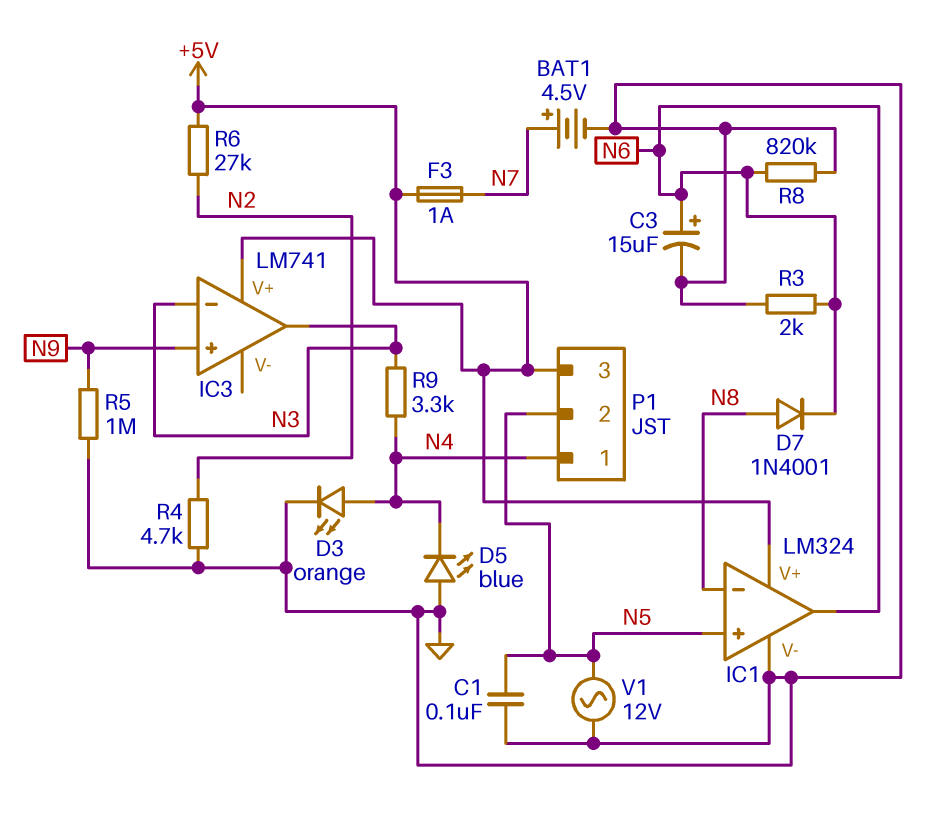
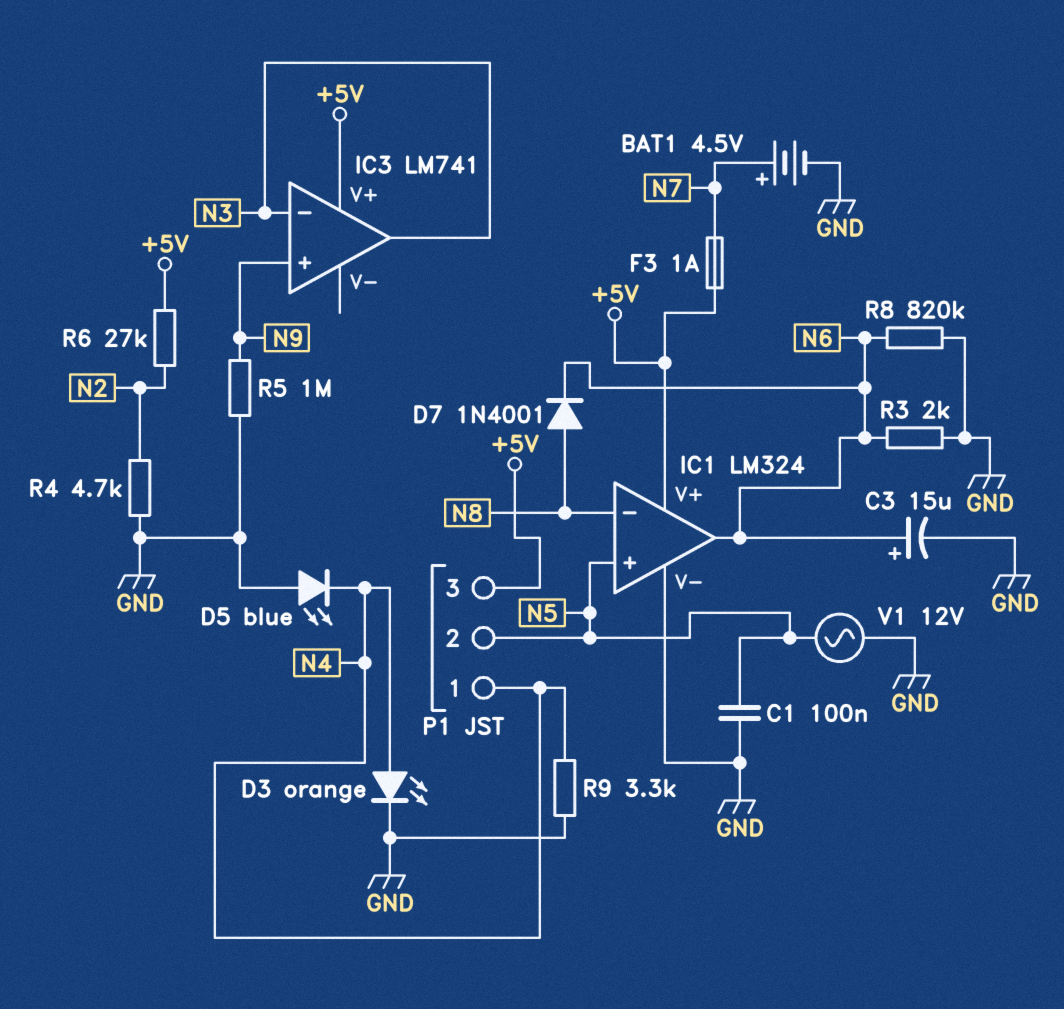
R9: 3.3k (N3, N4) -> 3.3k (GND, N4)

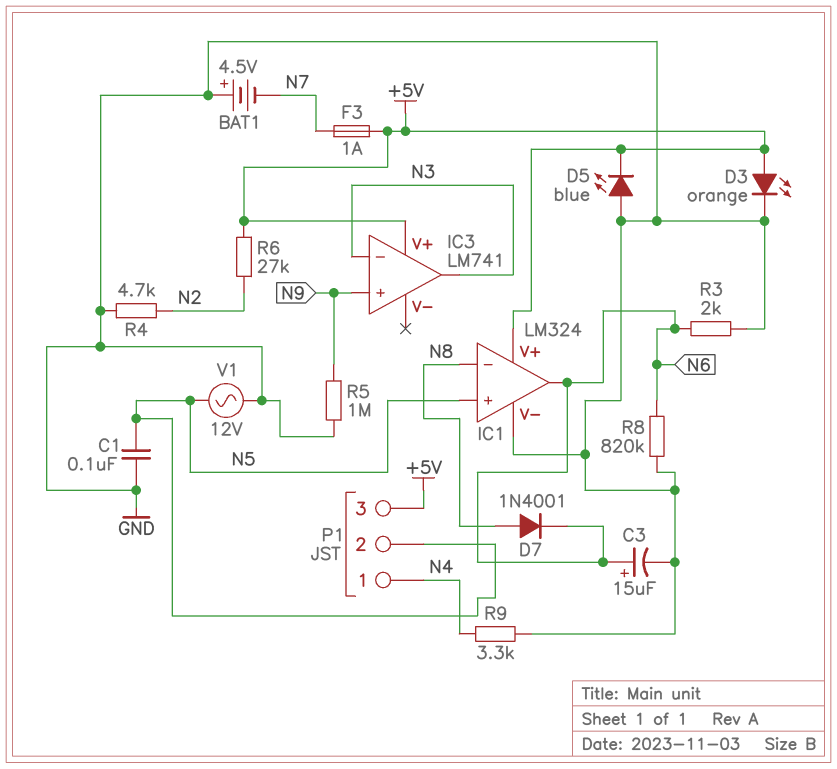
BAT1: 4.5V (plus N7, minus GND) -> 4.5V (plus GND, minus N7)
D3: LED orange (A N4, K GND) -> LED orange (A +5V, K GND)
D5: LED blue (A GND, K N4) -> LED blue (A GND, K +5V)

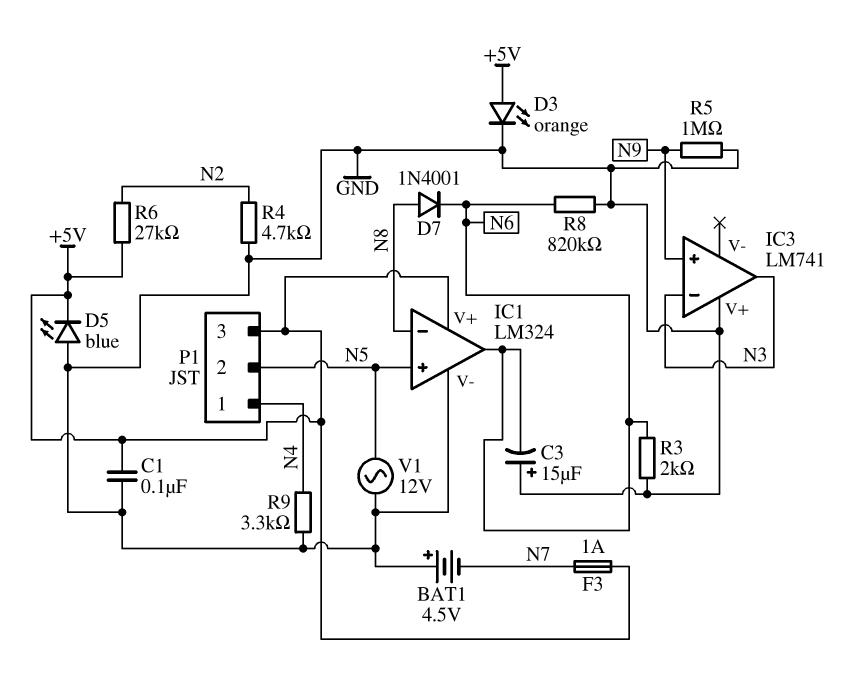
C1: 100nF (GND, N5) -> 100nF (+5V, GND)
C3: 15uF (plus N6, minus GND) -> 15uF (plus GND, minus N6)
IC3 pin V+: +5V -> GND

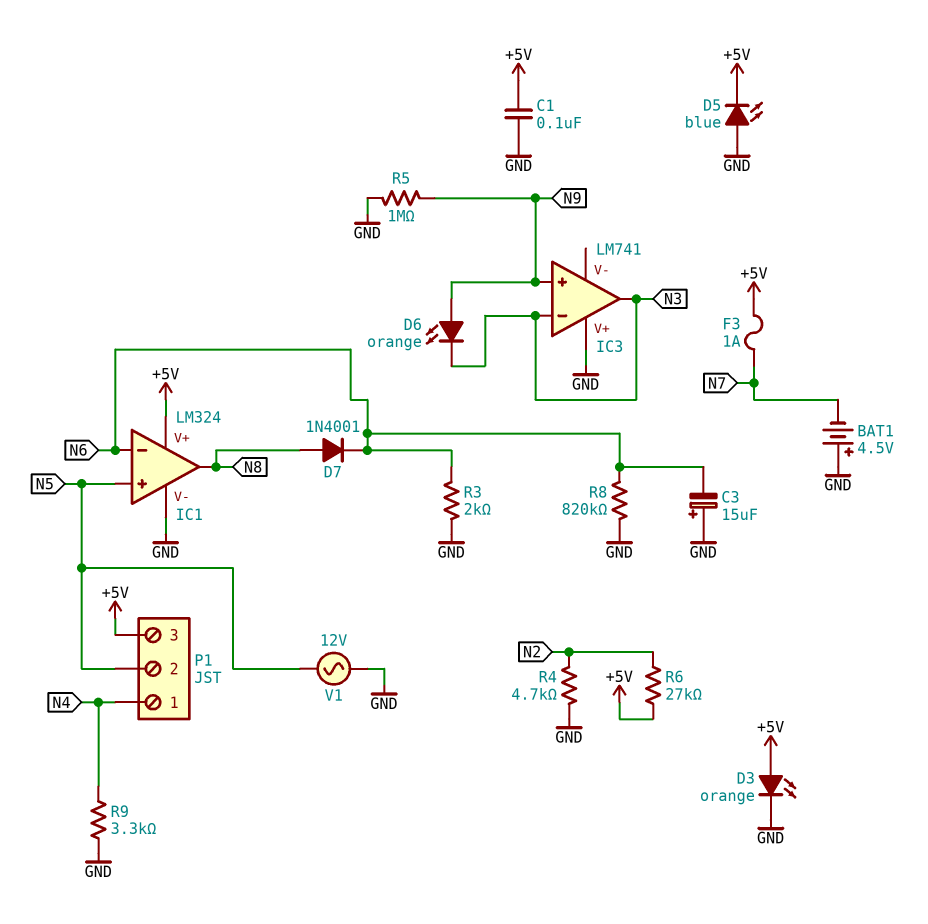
D6: none -> LED orange (A N9, K N3)
IC1 pin in-: N8 -> N6
IC1 pin out: N6 -> N8

